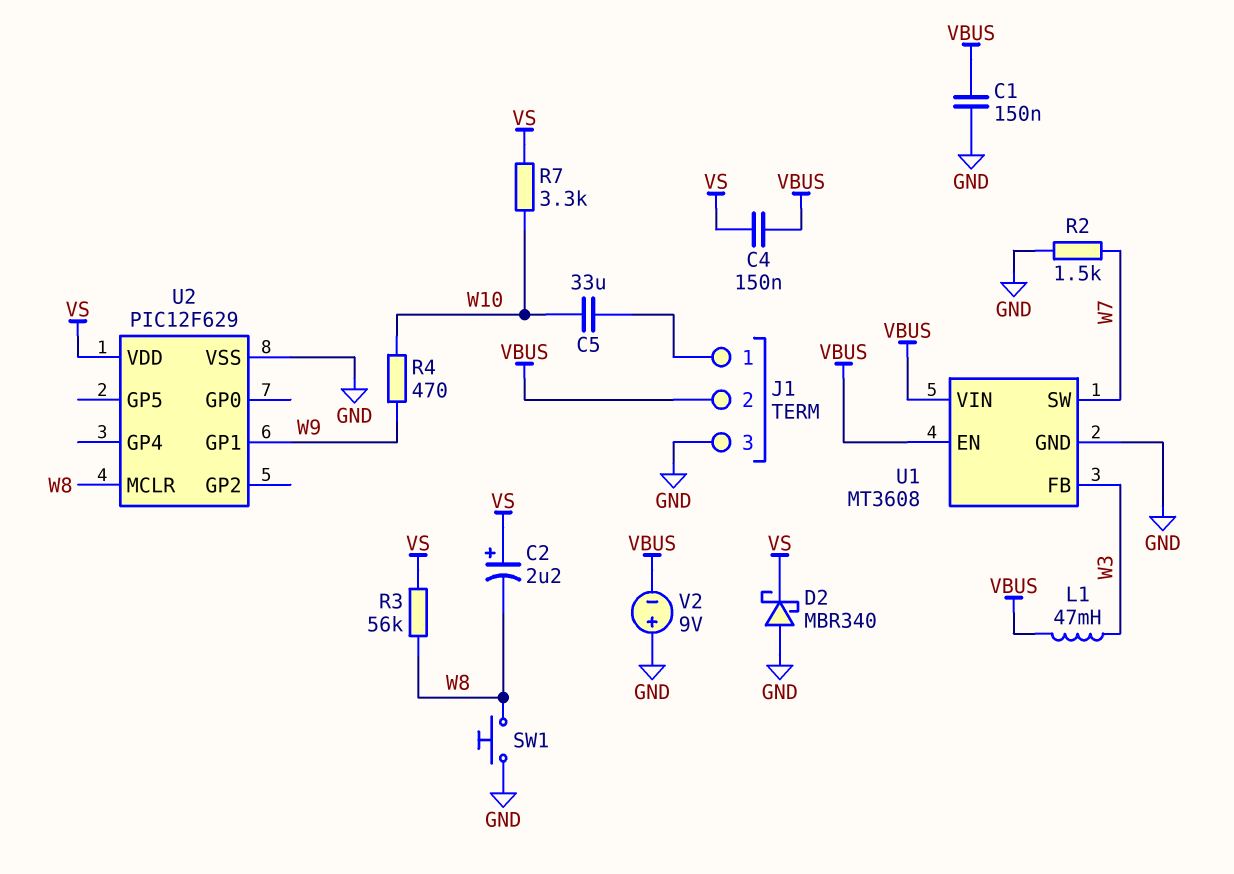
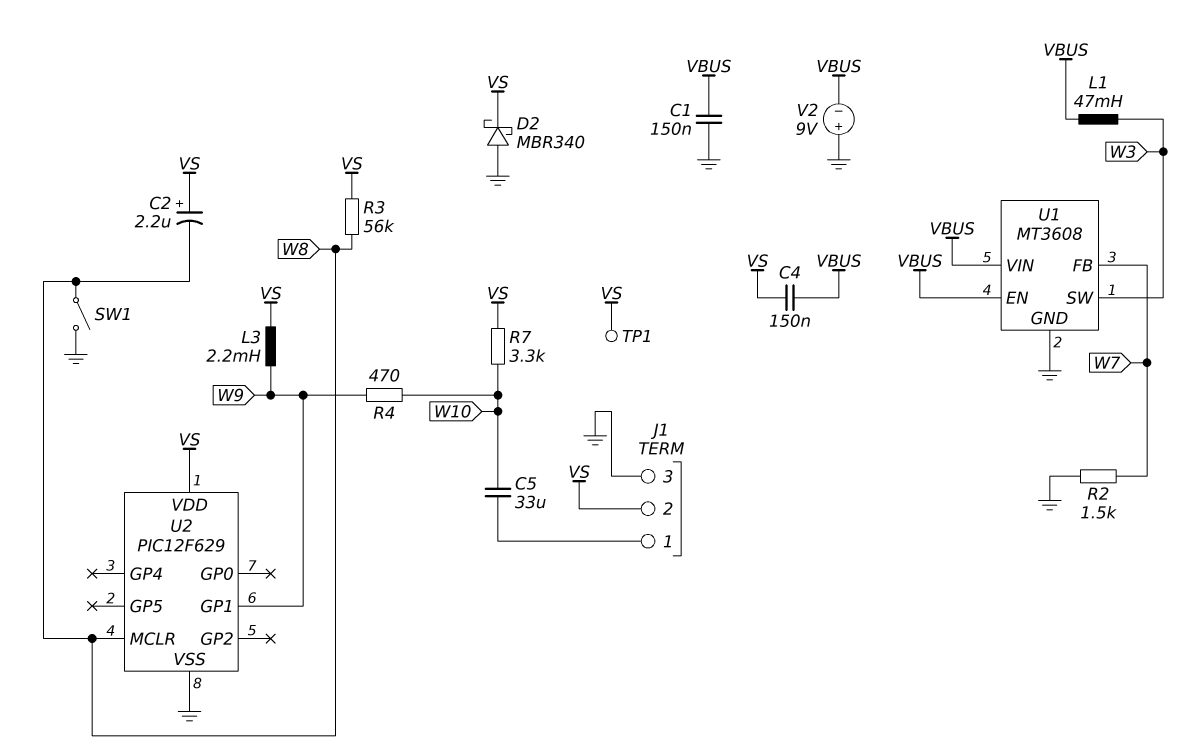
J1 pin 2: VBUS -> VS
L3: none -> 2.2mH (VS, W9)
SW1: button (GND, W8) -> switch (GND, W8)
TP1: none -> test point (VS)
U1 pin FB: W3 -> W7
U1 pin SW: W7 -> W3

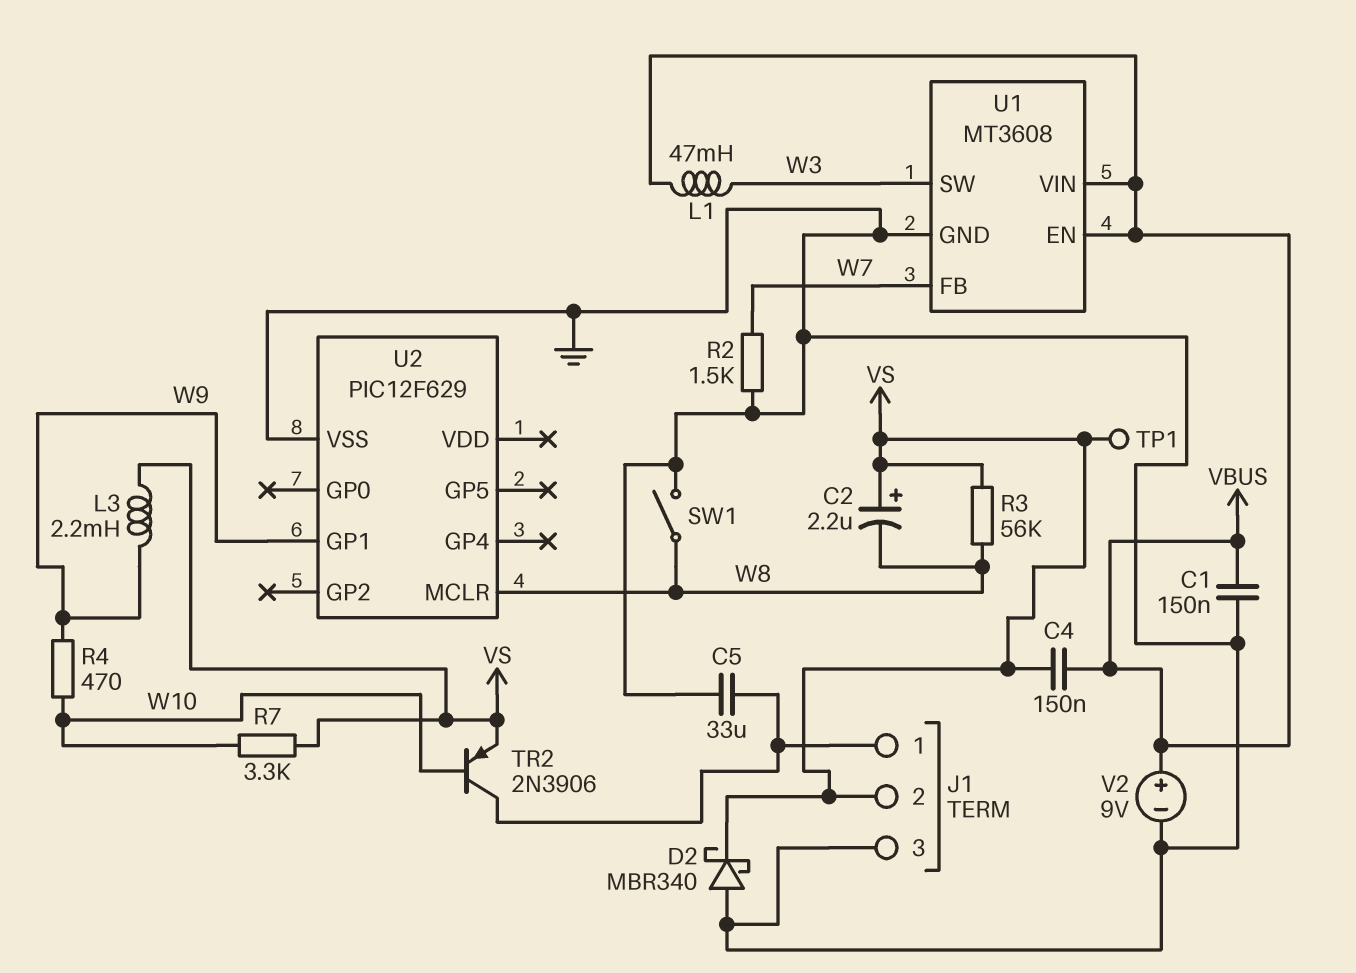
C5: 33uF (J1/1, W10) -> 33uF (GND, J1/1)
TR2: none -> PNP 2N3906 (B W10, C J1/1, E VS)
U2 pin VDD: VS -> none
V2: 9V (plus GND, minus VBUS) -> 9V (plus VBUS, minus GND)

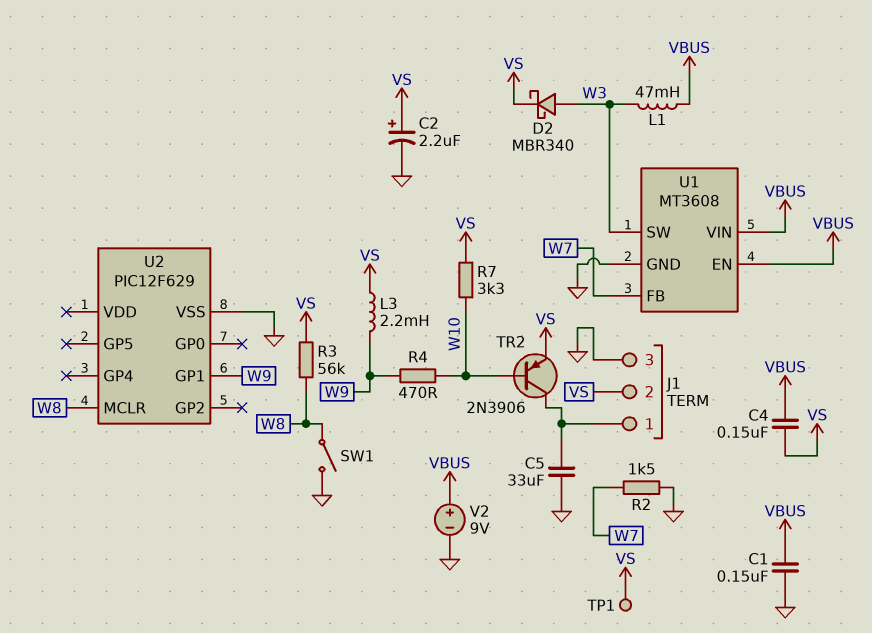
C2: 2.2uF (plus VS, minus W8) -> 2.2uF (plus VS, minus GND)
D2: schottky MBR340 (A GND, K VS) -> schottky MBR340 (A W3, K VS)

